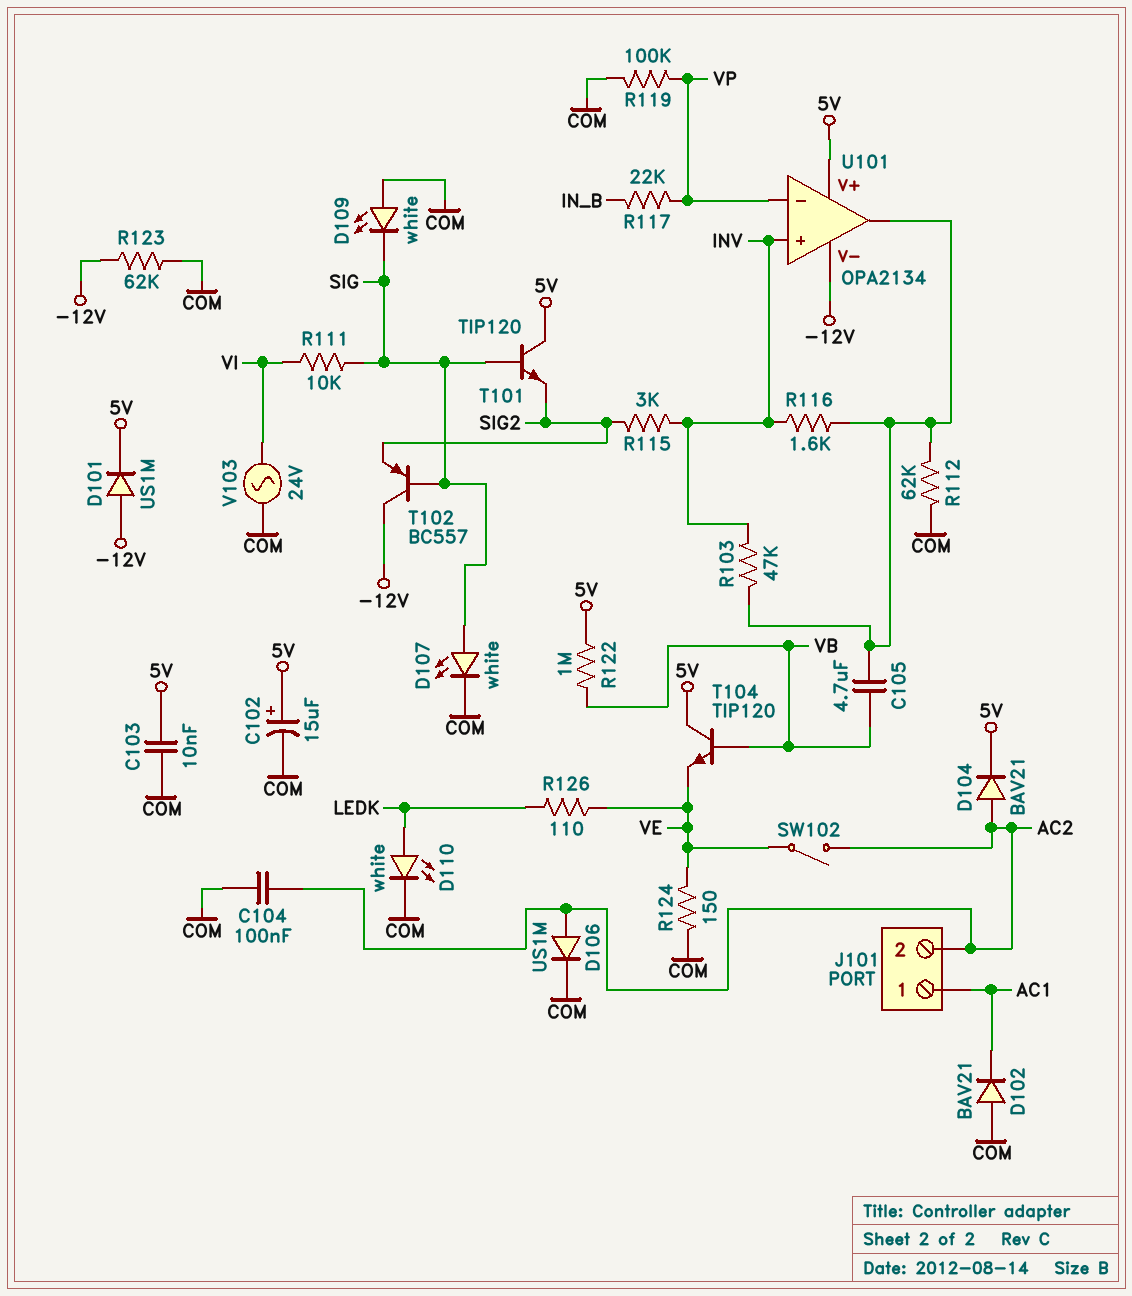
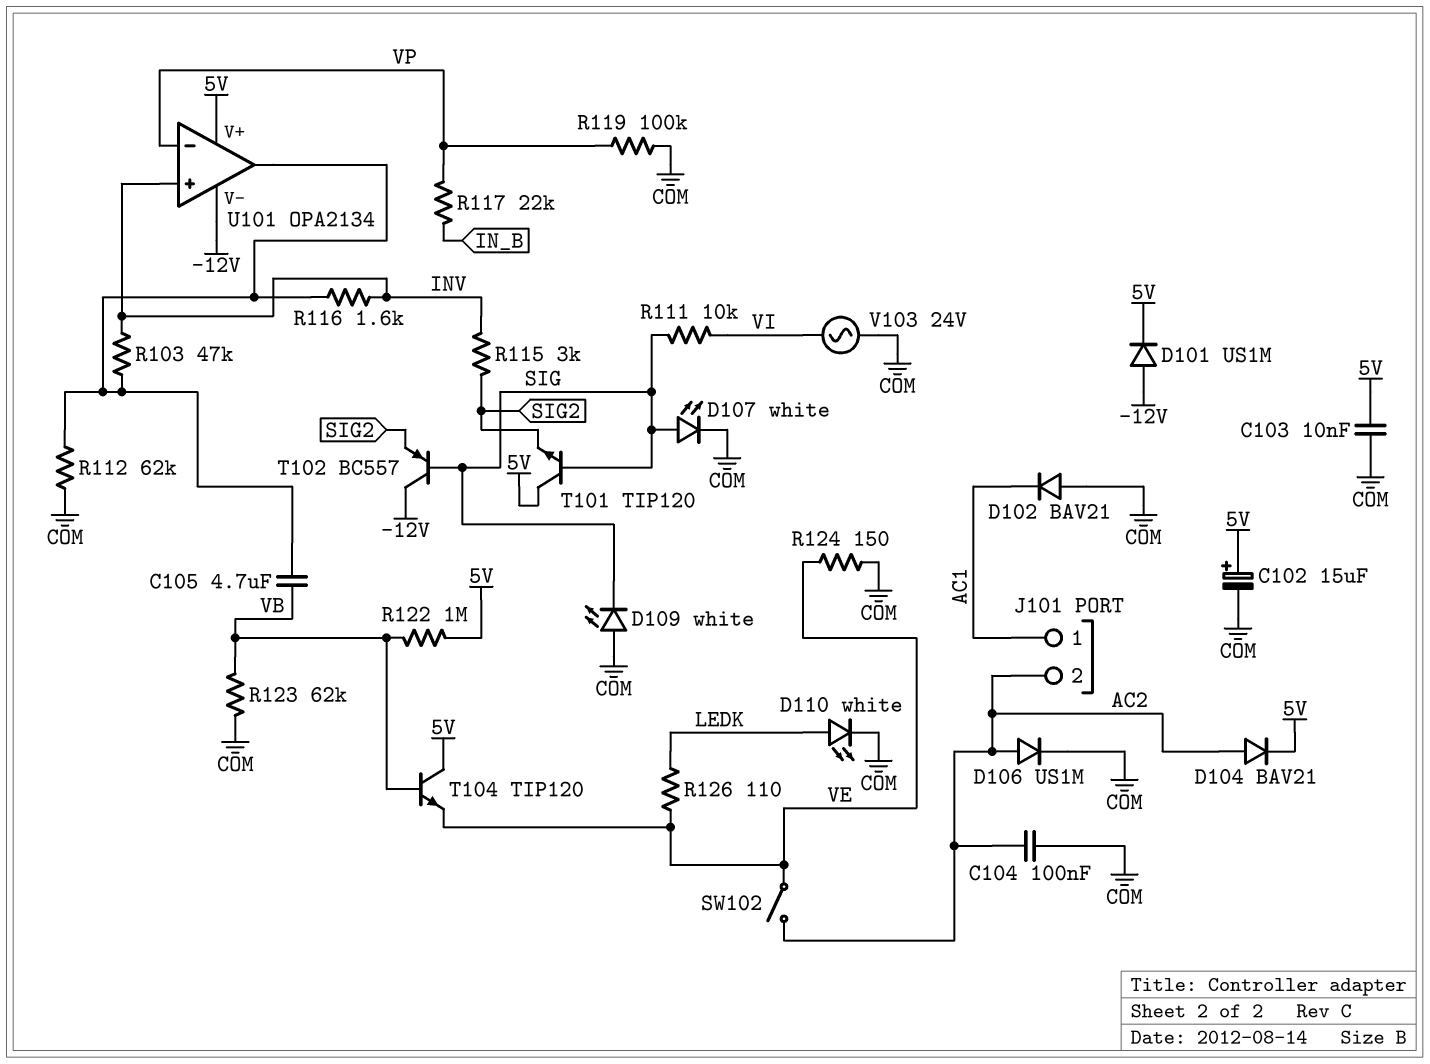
R123: 62k (-12V, COM) -> 62k (COM, VB)

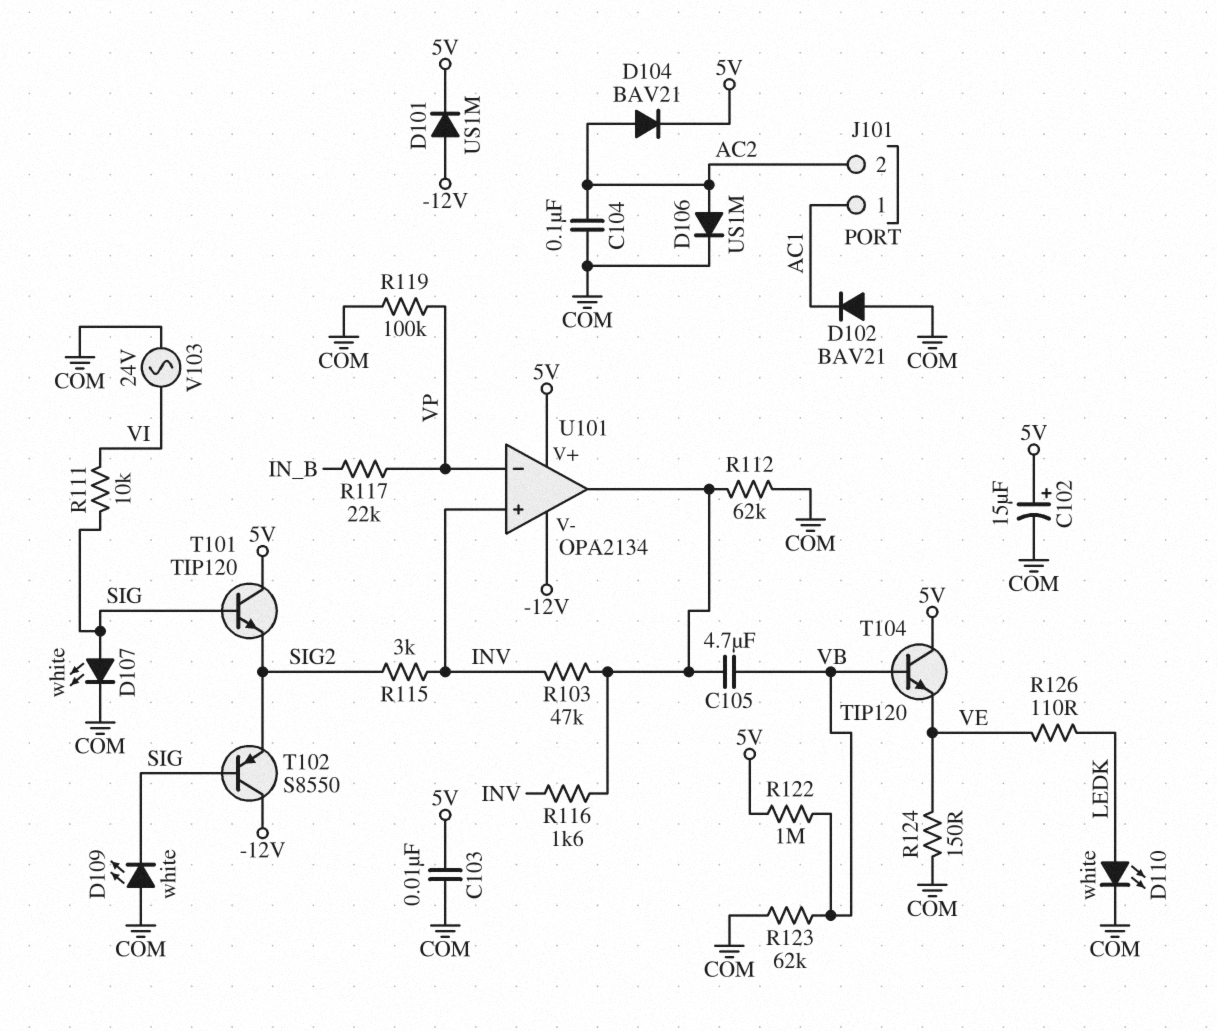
SW102: switch (AC2, VE) -> none
T102: PNP BC557 (B SIG, C -12V, E SIG2) -> PNP S8550 (B SIG, C -12V, E SIG2)

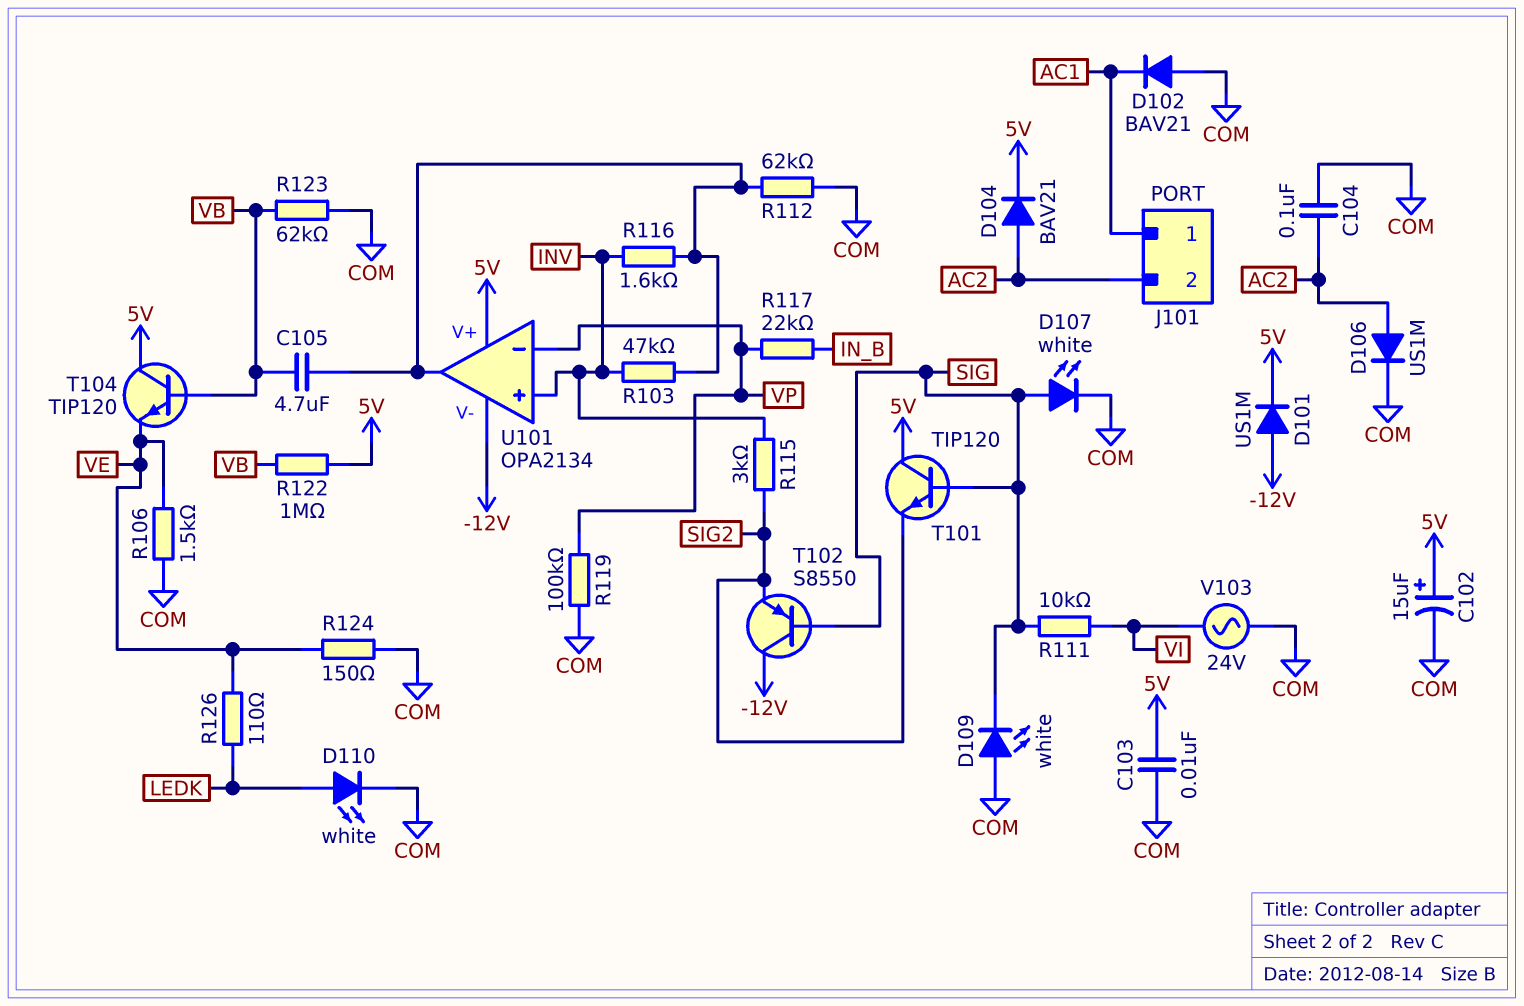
R106: none -> 1.5k (COM, VE)

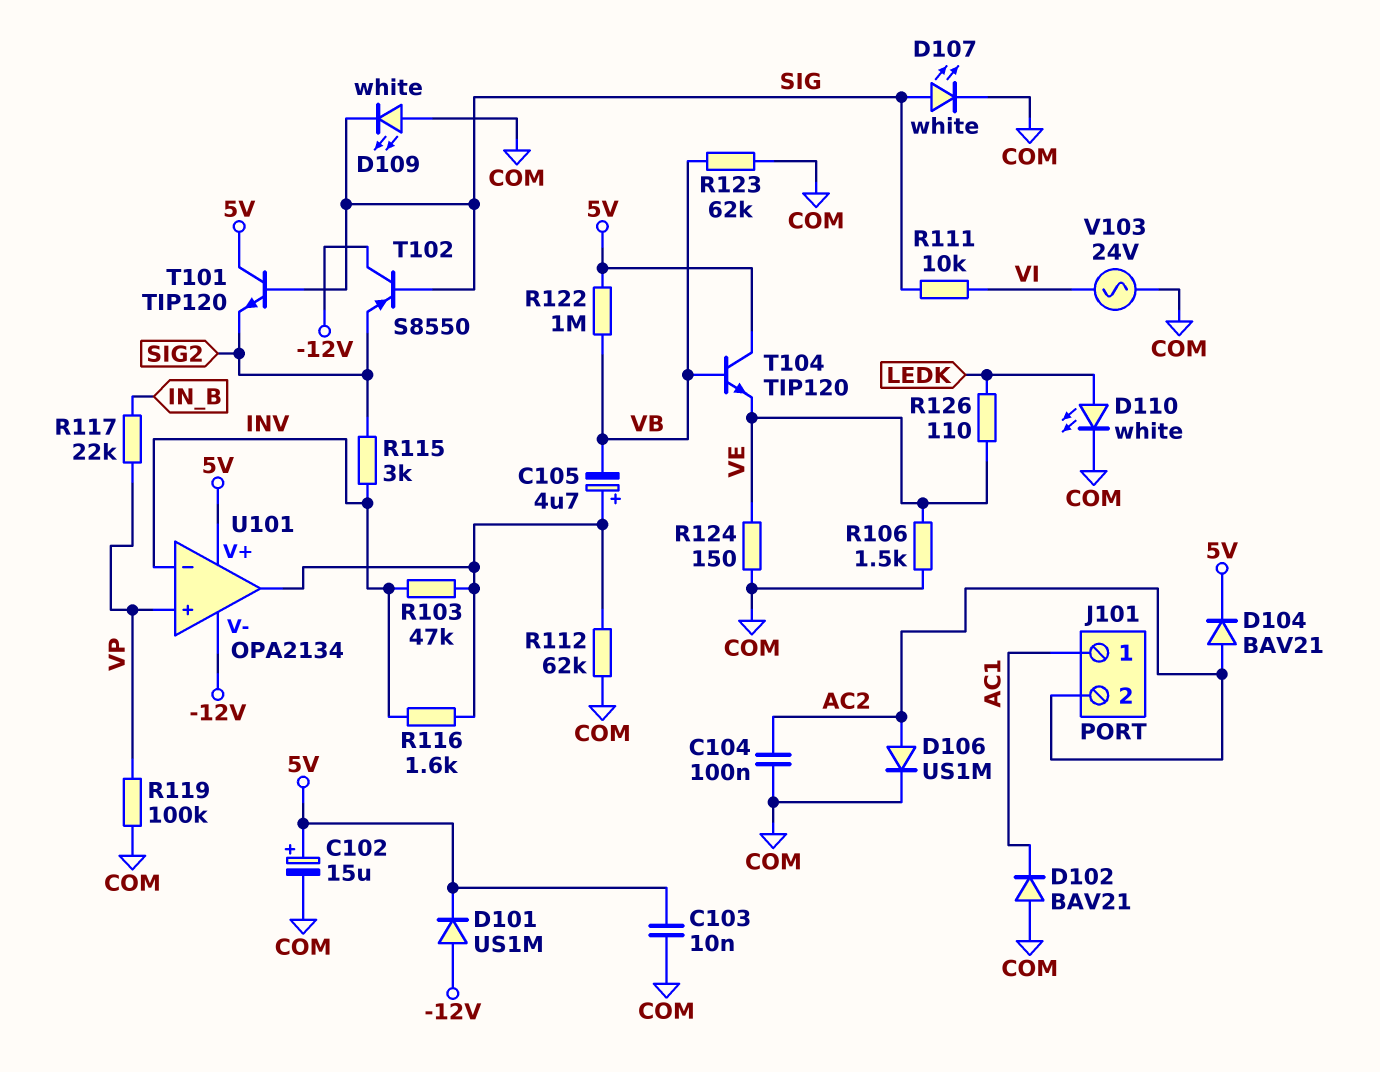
C105: 4.7uF (U101/out, VB) -> 4.7uF (plus U101/out, minus VB)
U101 pin in+: INV -> VP
U101 pin in-: VP -> INV

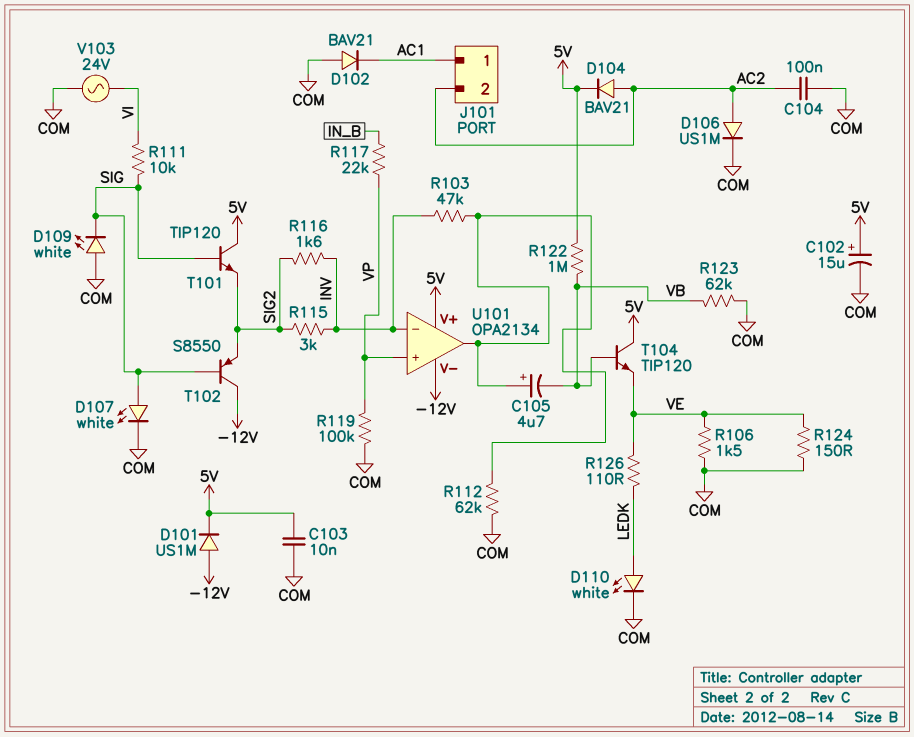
R116: 1.6k (INV, U101/out) -> 1.6k (INV, SIG2)

